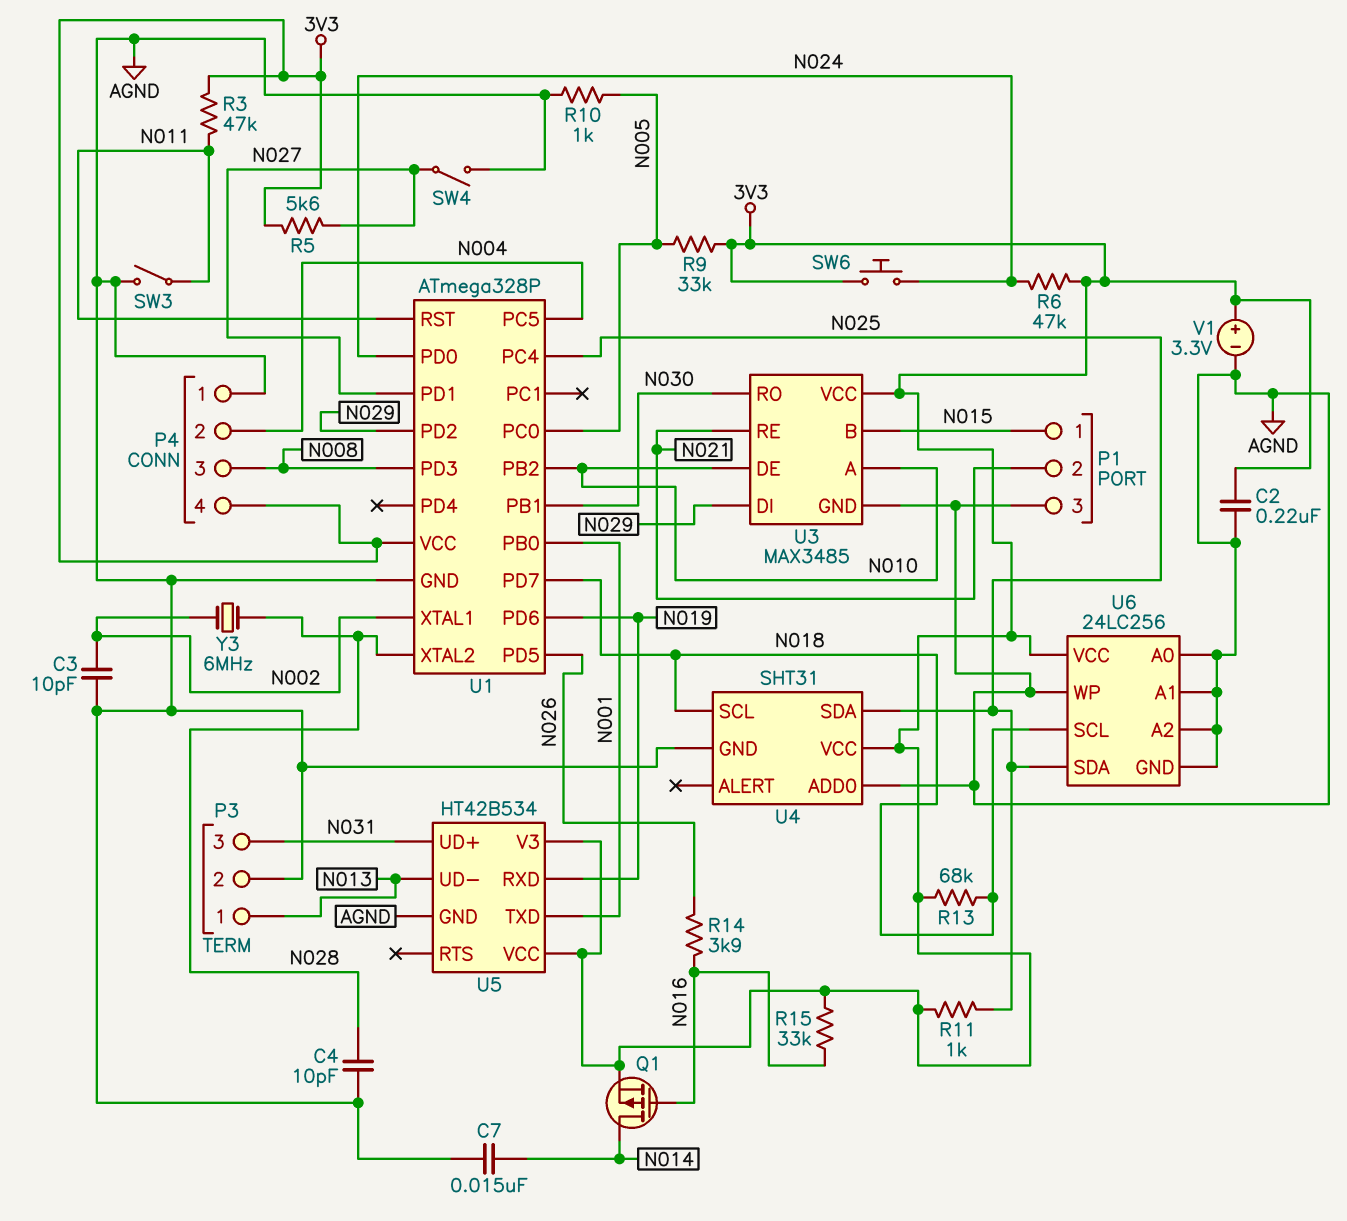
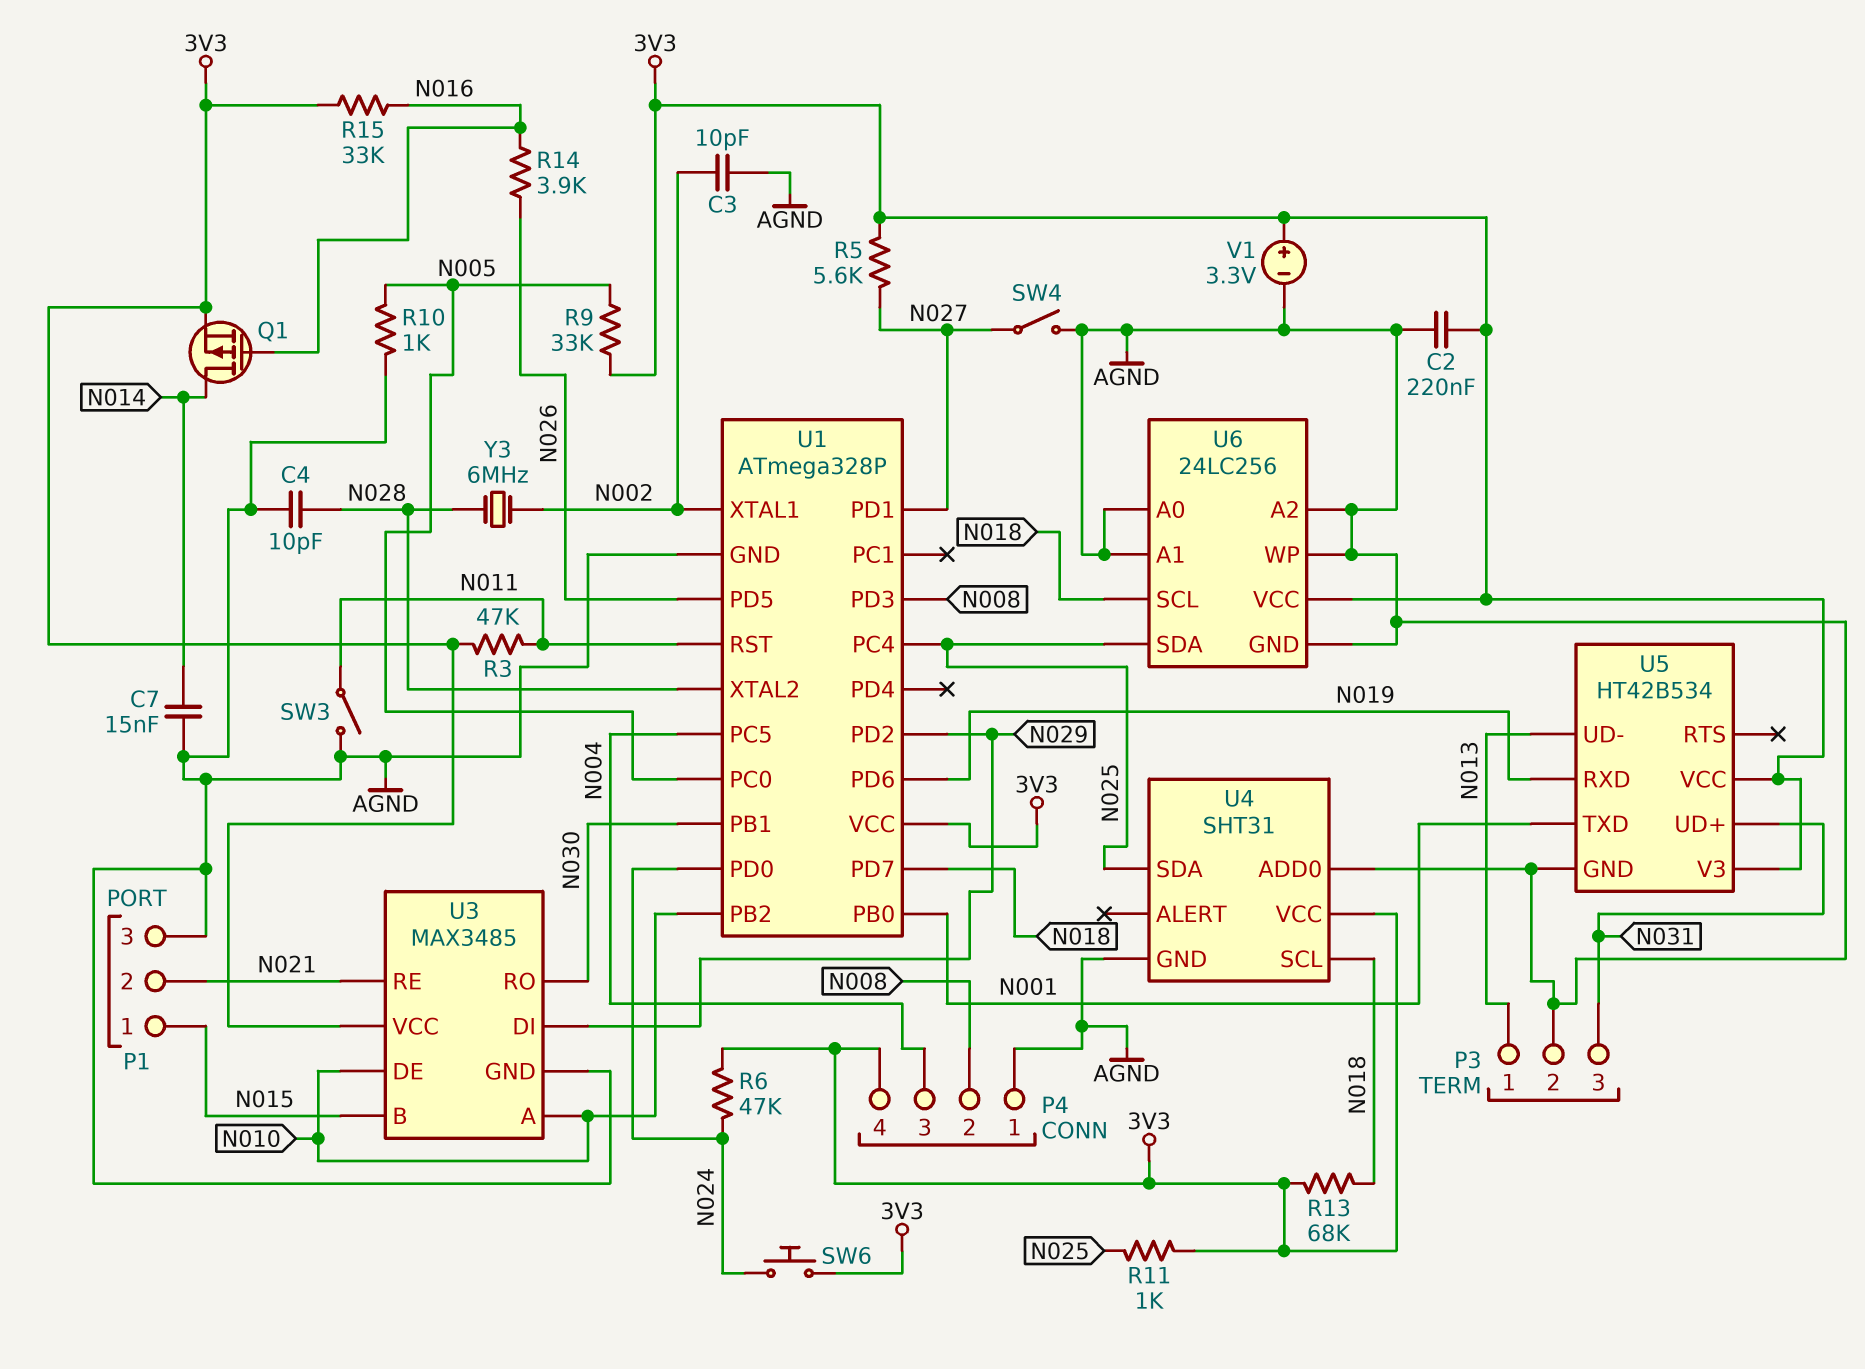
P4 pin 2: N004 -> N008
P4 pin 3: N008 -> N004

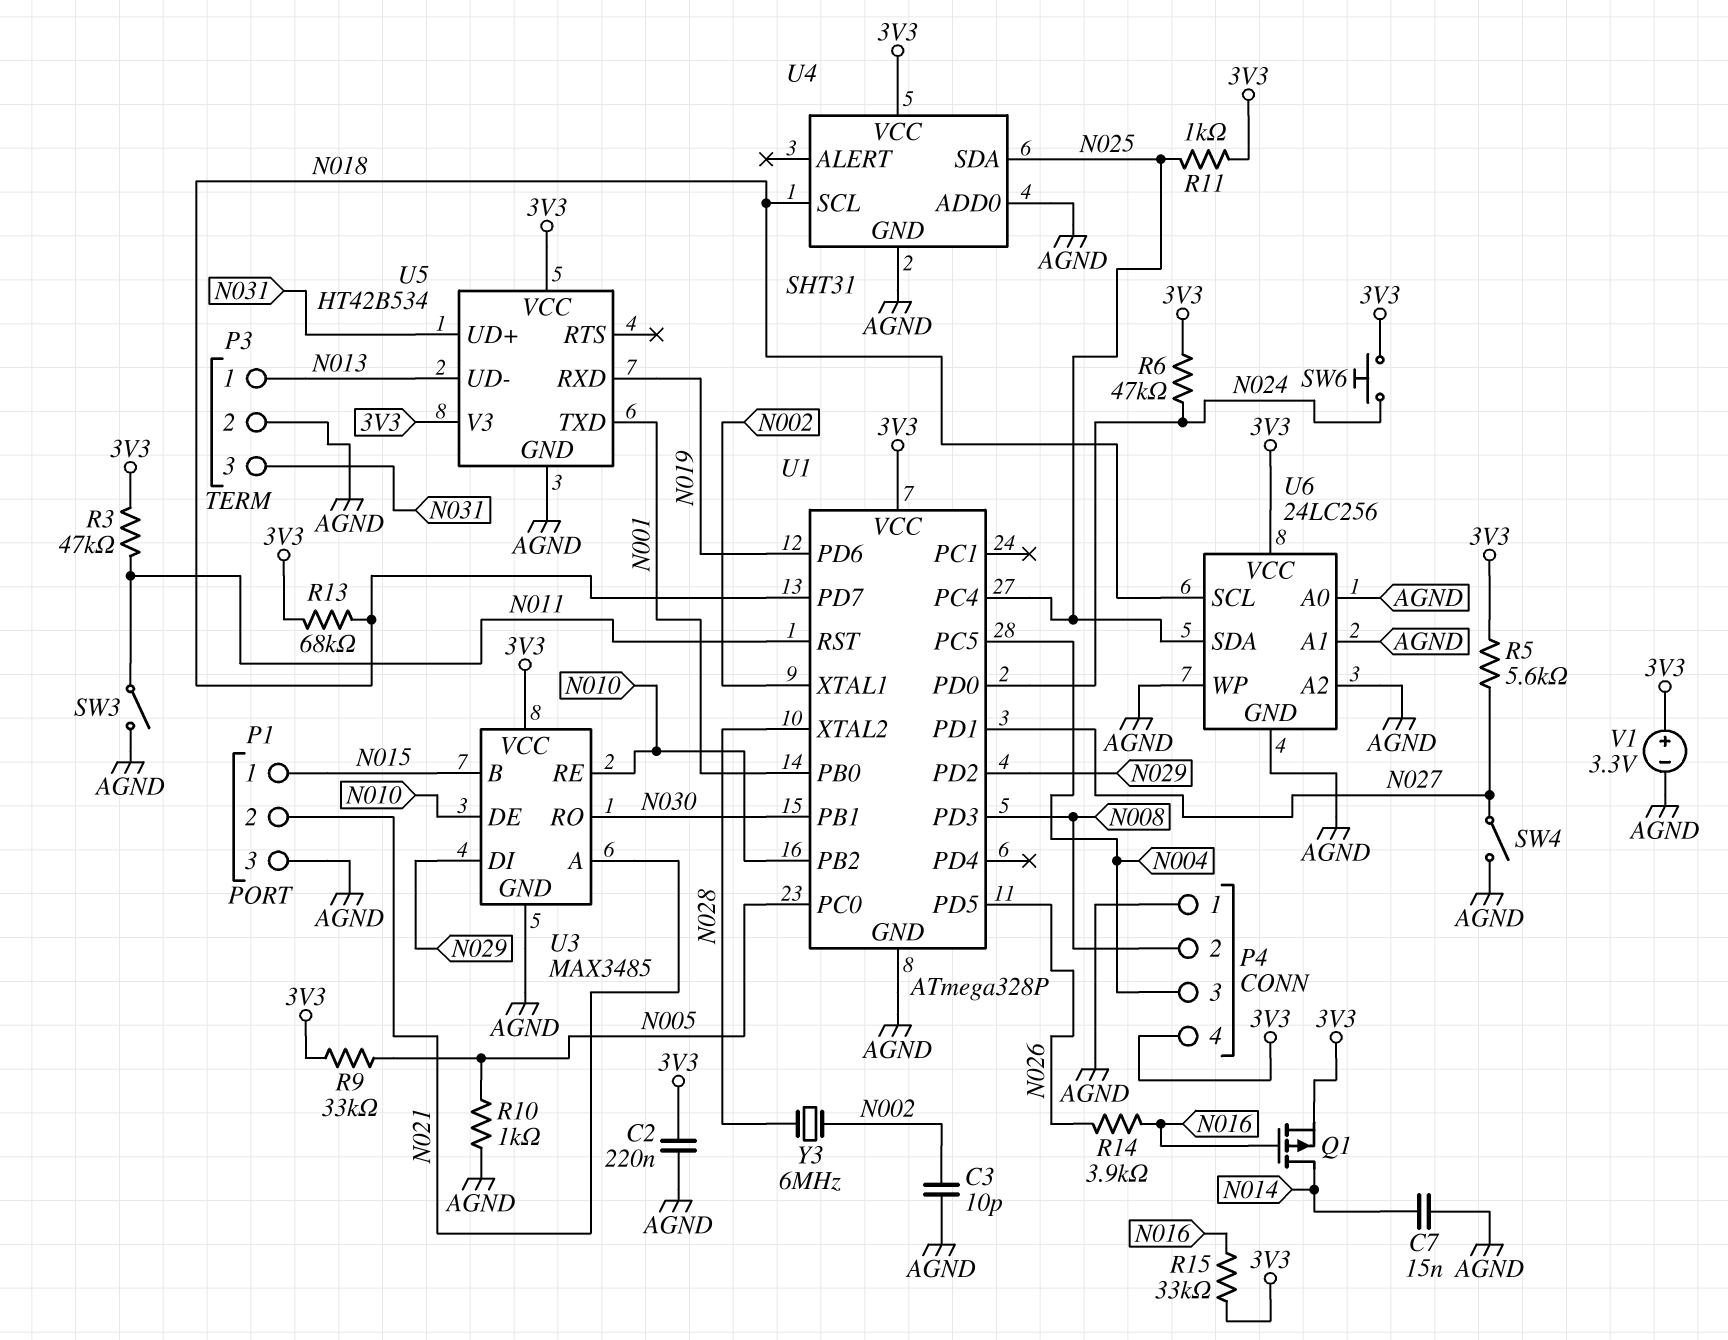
C4: 10pF (AGND, N028) -> none
U3 pin A: N010 -> N021
U3 pin RE: N021 -> N010

